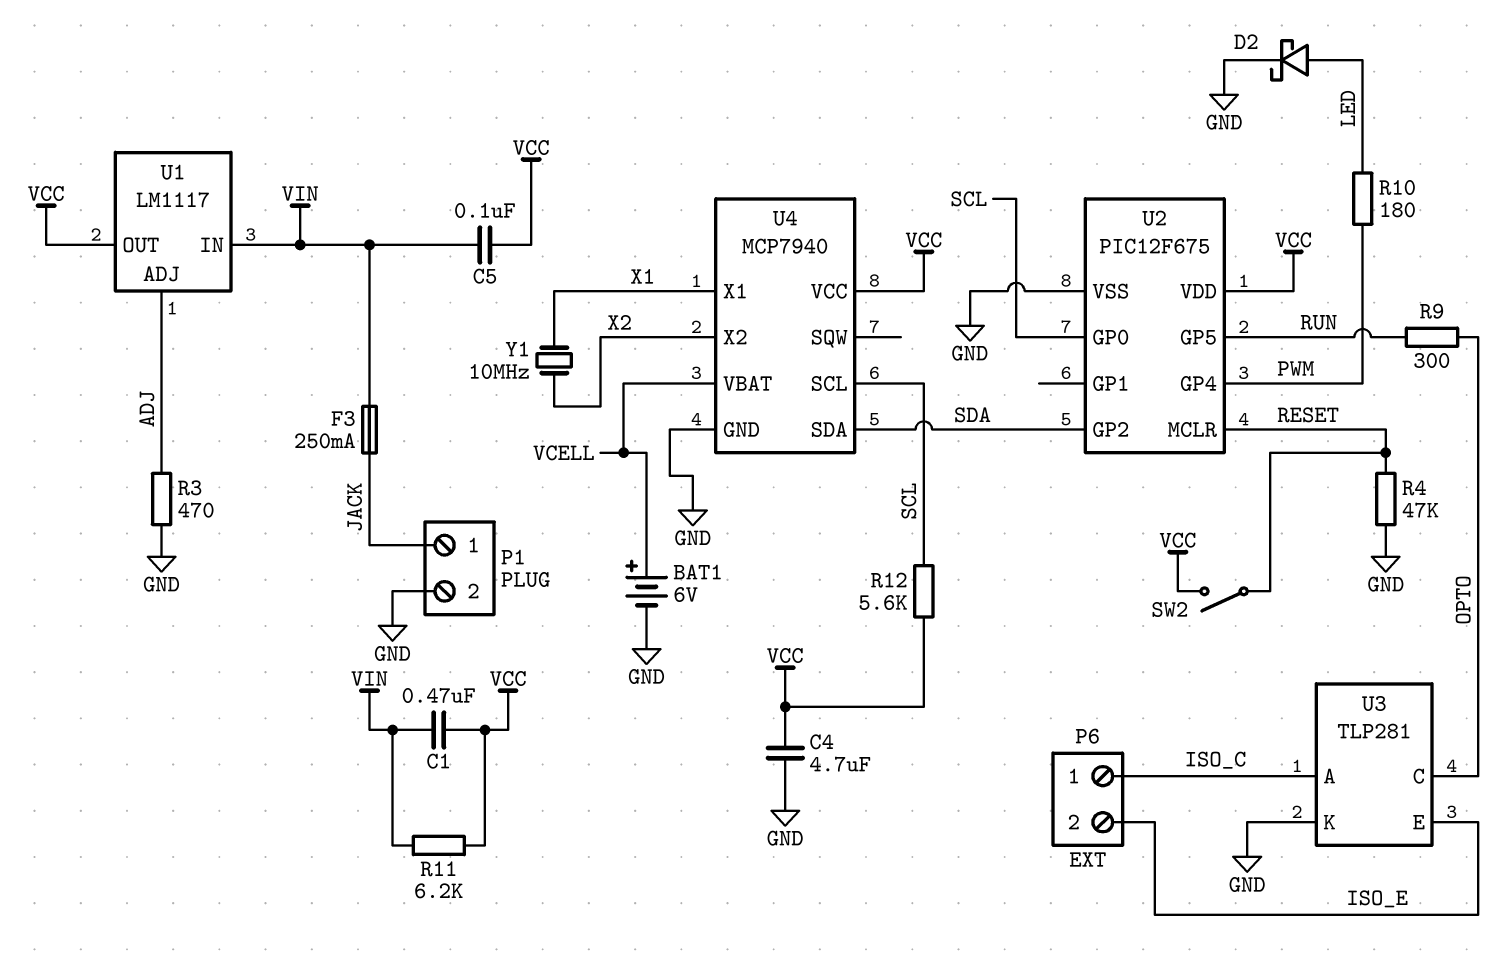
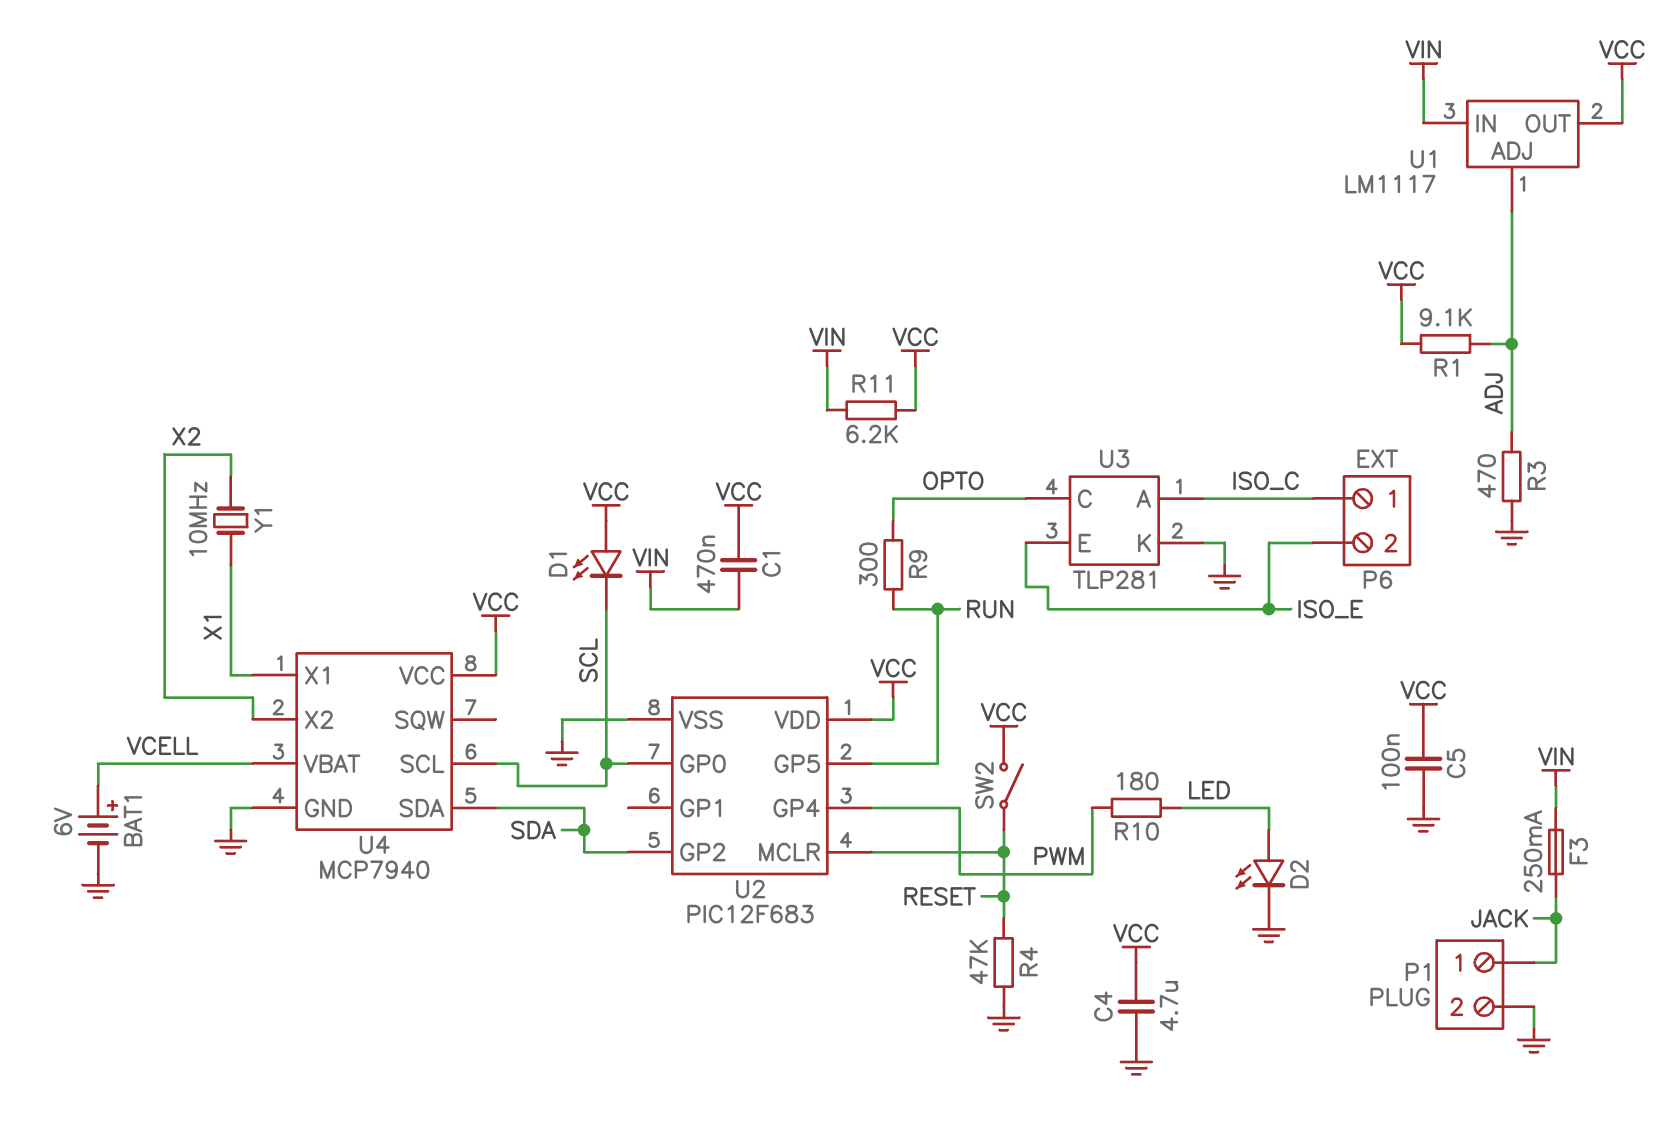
C5: 100nF (VCC, VIN) -> 100nF (GND, VCC)
D1: none -> LED (A VCC, K SCL)
D2: schottky (A LED, K GND) -> LED (A LED, K GND)
R1: none -> 9.1k (ADJ, VCC)
R12: 5.6k (SCL, VCC) -> none
U2: PIC12F675 -> PIC12F683

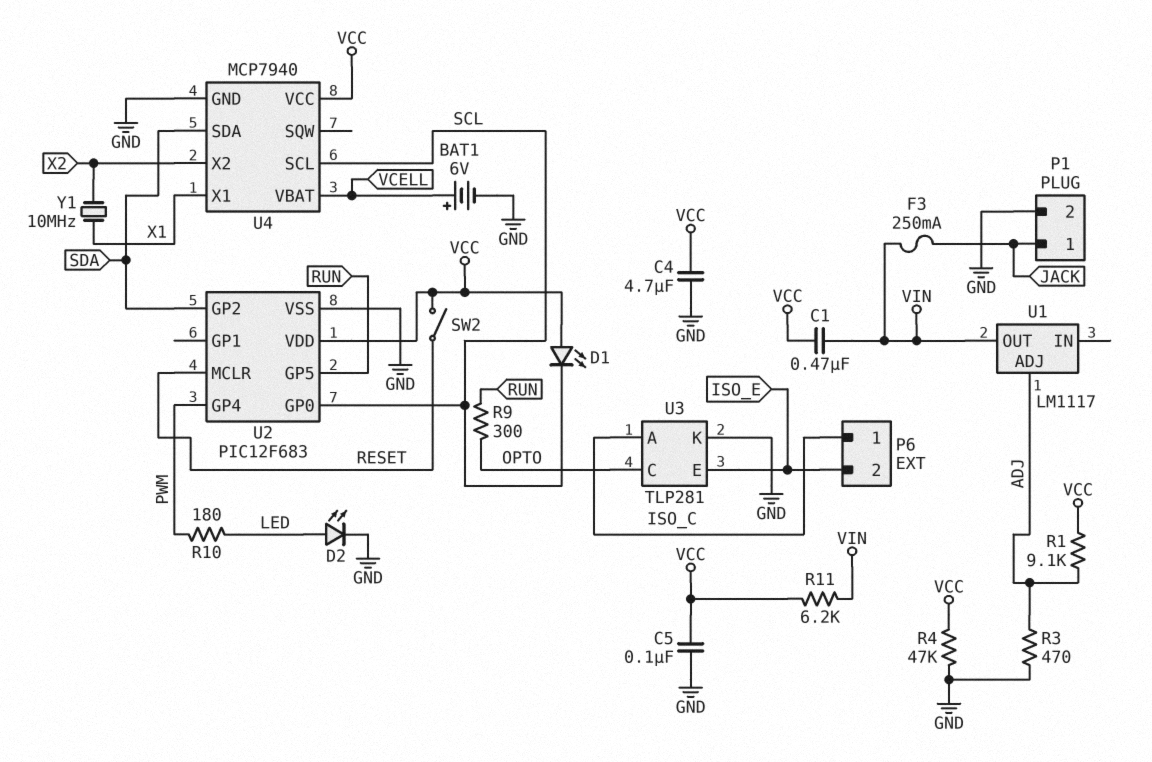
R4: 47k (GND, RESET) -> 47k (GND, VCC)
U1 pin IN: VIN -> none
U1 pin OUT: VCC -> VIN

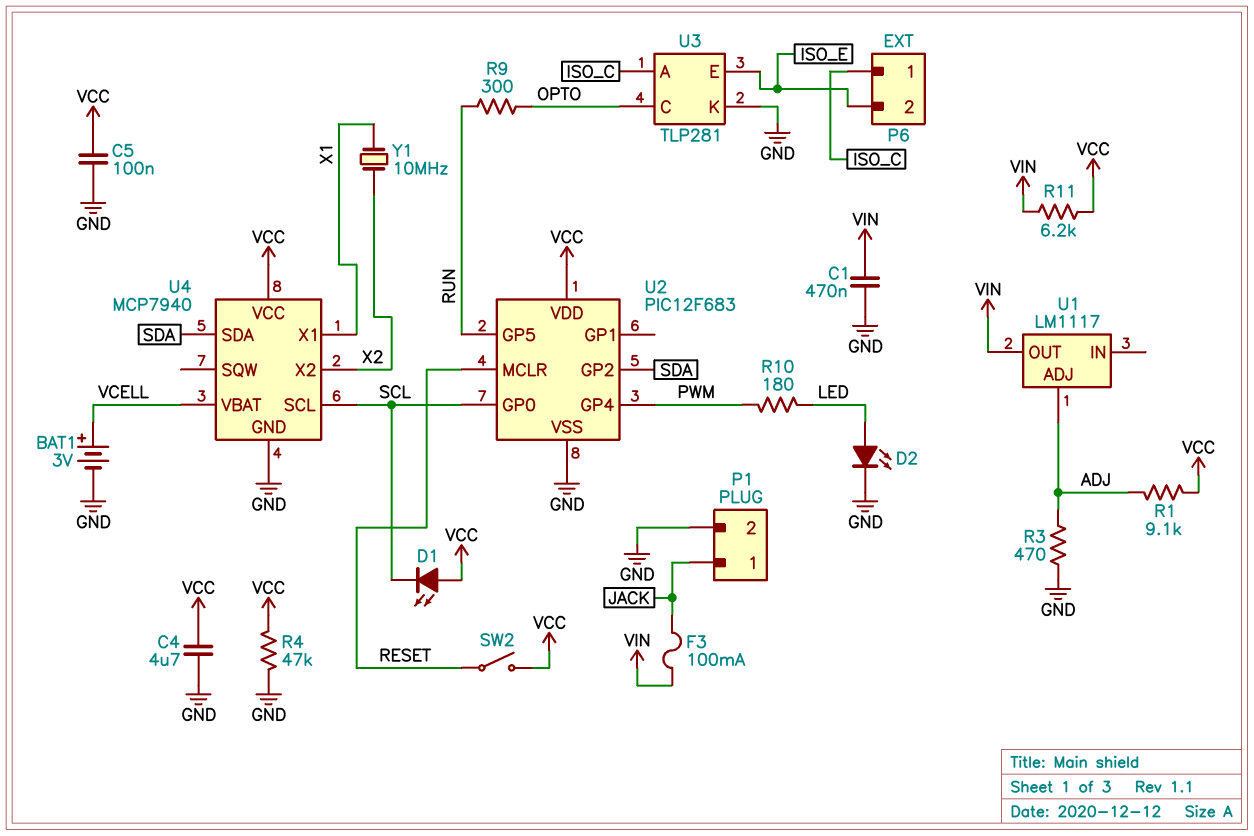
BAT1: 6V (plus VCELL, minus GND) -> 3V (plus VCELL, minus GND)
C1: 470nF (VCC, VIN) -> 470nF (GND, VIN)
F3: 250mA (JACK, VIN) -> 100mA (JACK, VIN)

